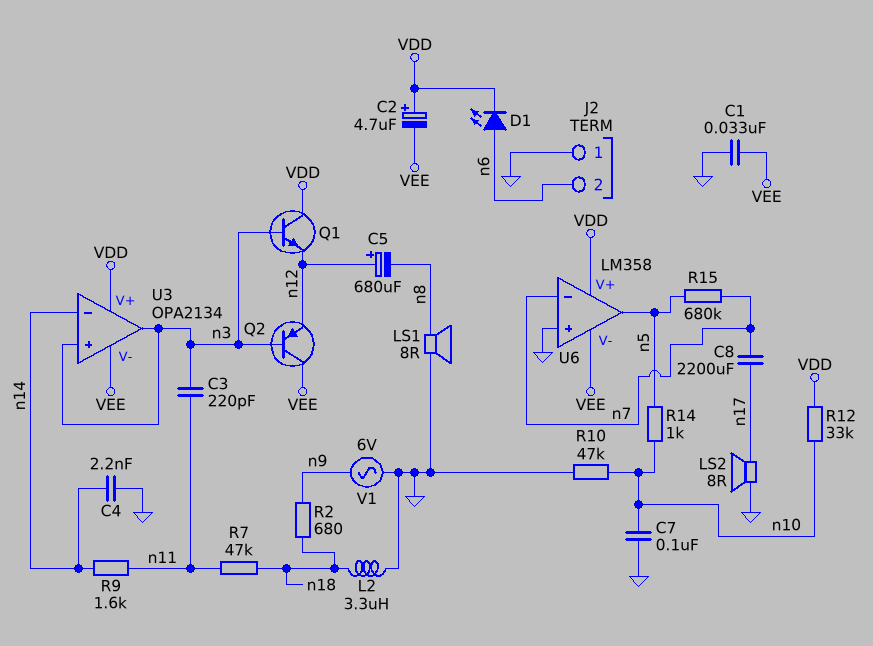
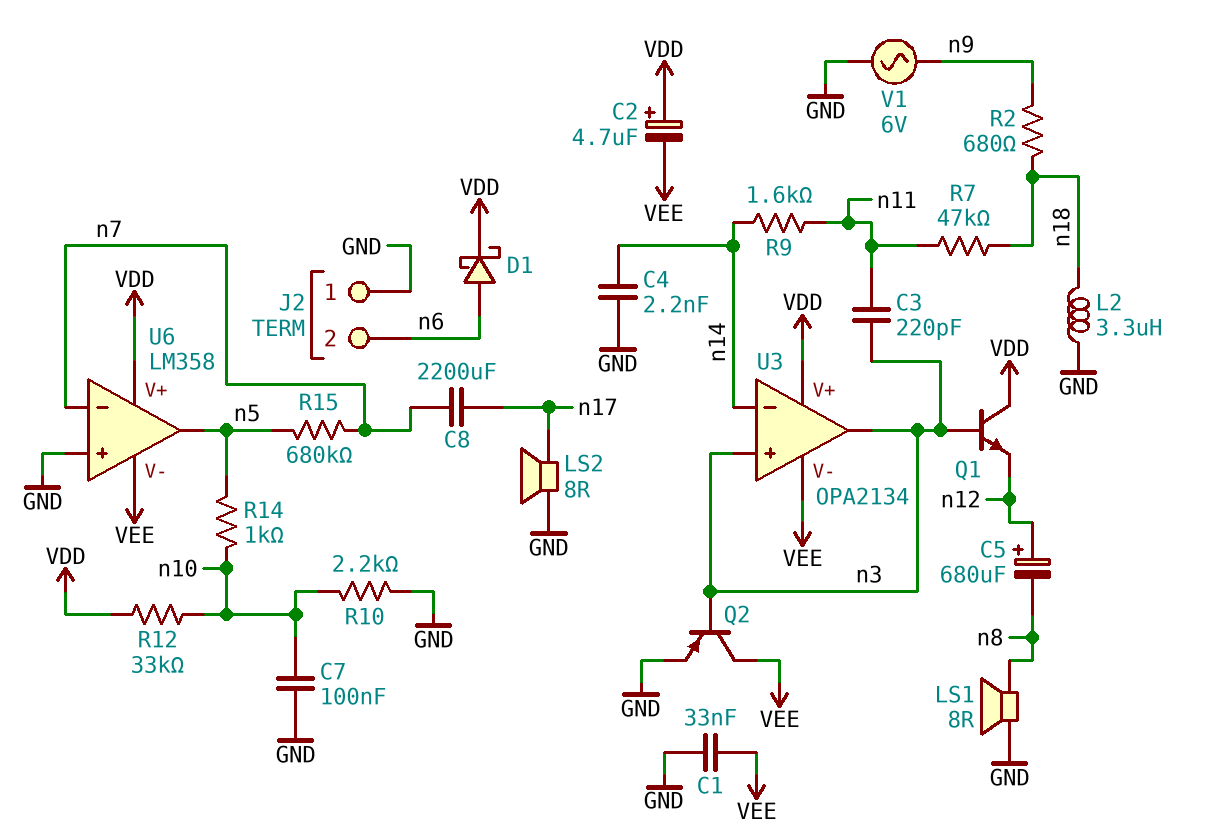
D1: LED (A n6, K VDD) -> schottky (A n6, K VDD)
Q2: PNP (B n3, C VEE, E n12) -> PNP (B n3, C VEE, E GND)
R10: 47k (GND, n10) -> 2.2k (GND, n10)

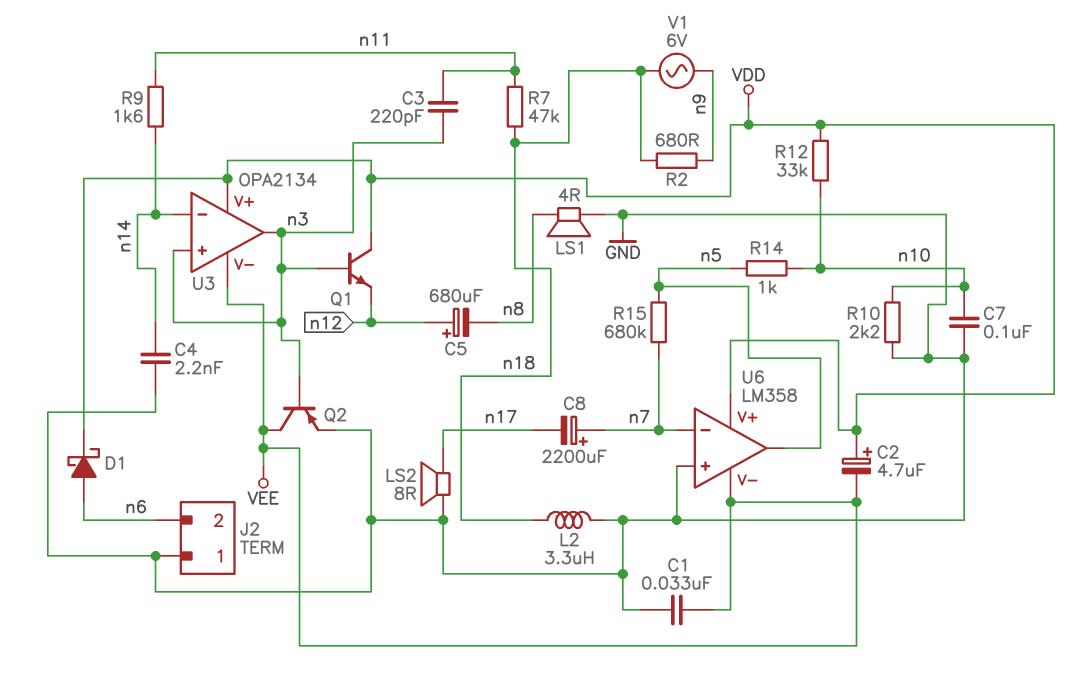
C8: 2200uF (n7, n17) -> 2200uF (plus n7, minus n17)
LS1: speaker 8R (GND, n8) -> speaker 4R (GND, n8)
V1: AC 6V (GND, n9) -> AC 6V (n9, n18)

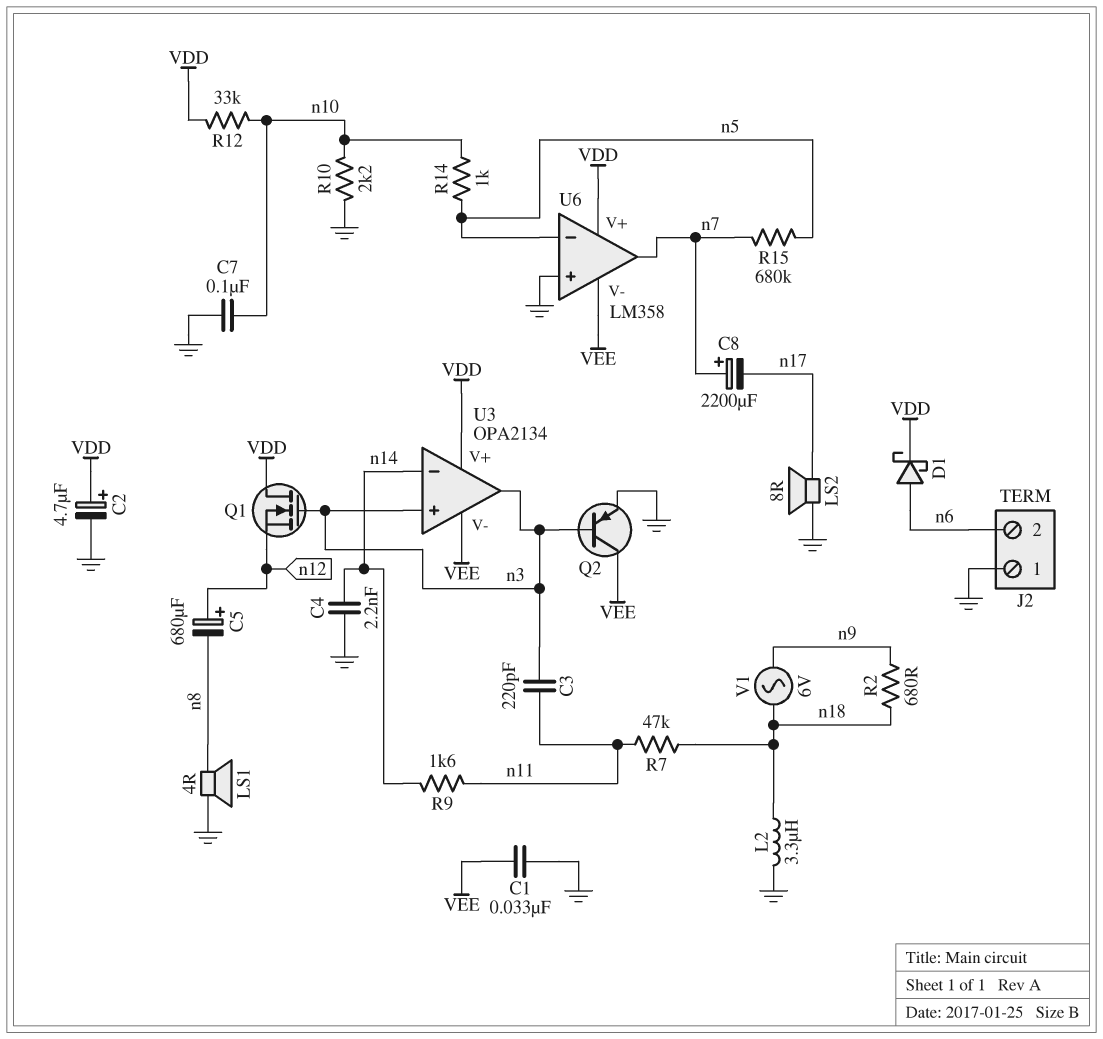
C2: 4.7uF (plus VDD, minus VEE) -> 4.7uF (plus VDD, minus GND)
Q1: NPN (B n3, C VDD, E n12) -> NMOS (G n3, D VDD, S n12)
U6 pin in-: n7 -> n5
U6 pin out: n5 -> n7

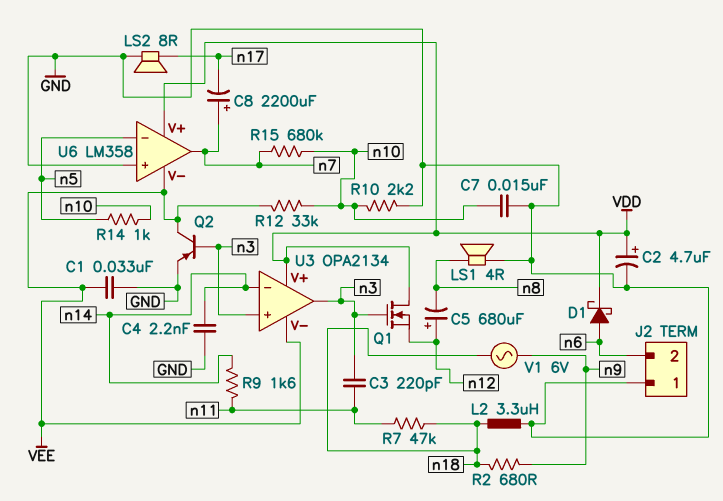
C7: 100nF (GND, n10) -> 15nF (GND, n10)
R12: 33k (VDD, n10) -> 33k (VEE, n10)
R15: 680k (n5, n7) -> 680k (n7, n10)

